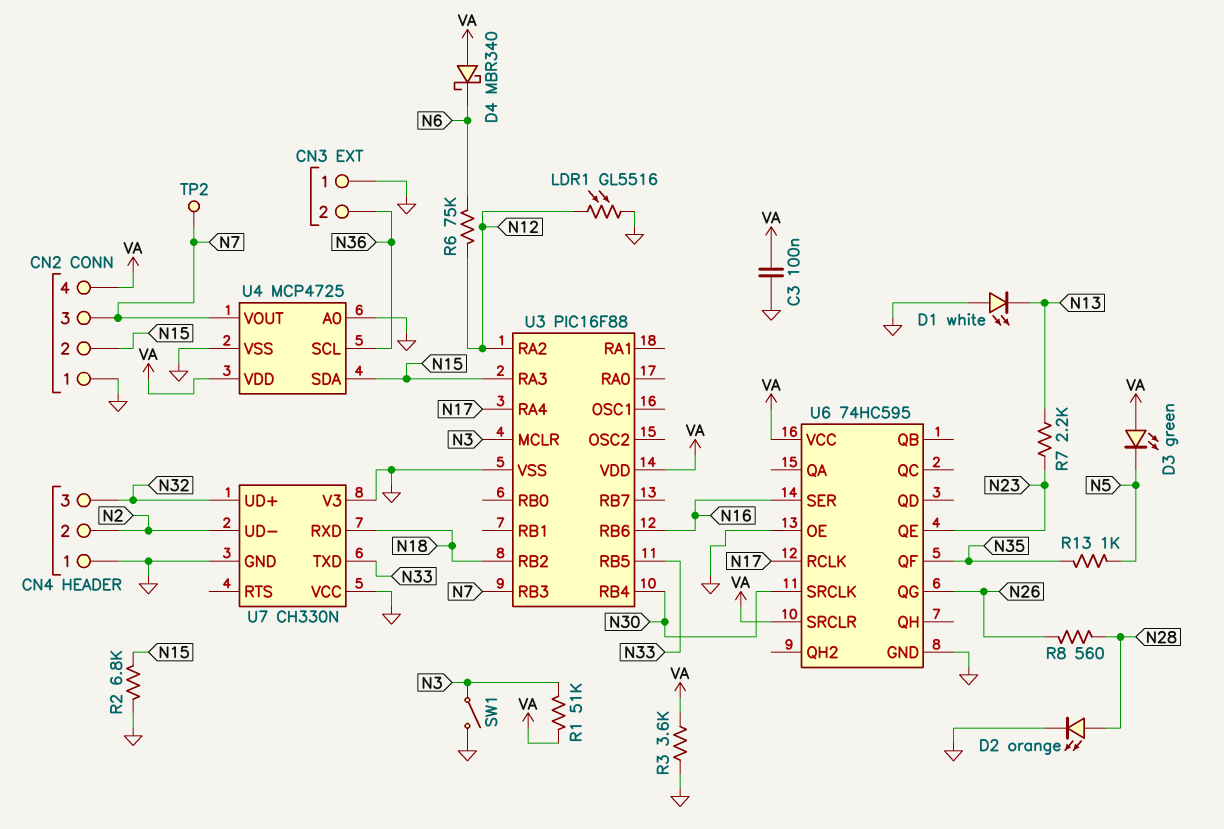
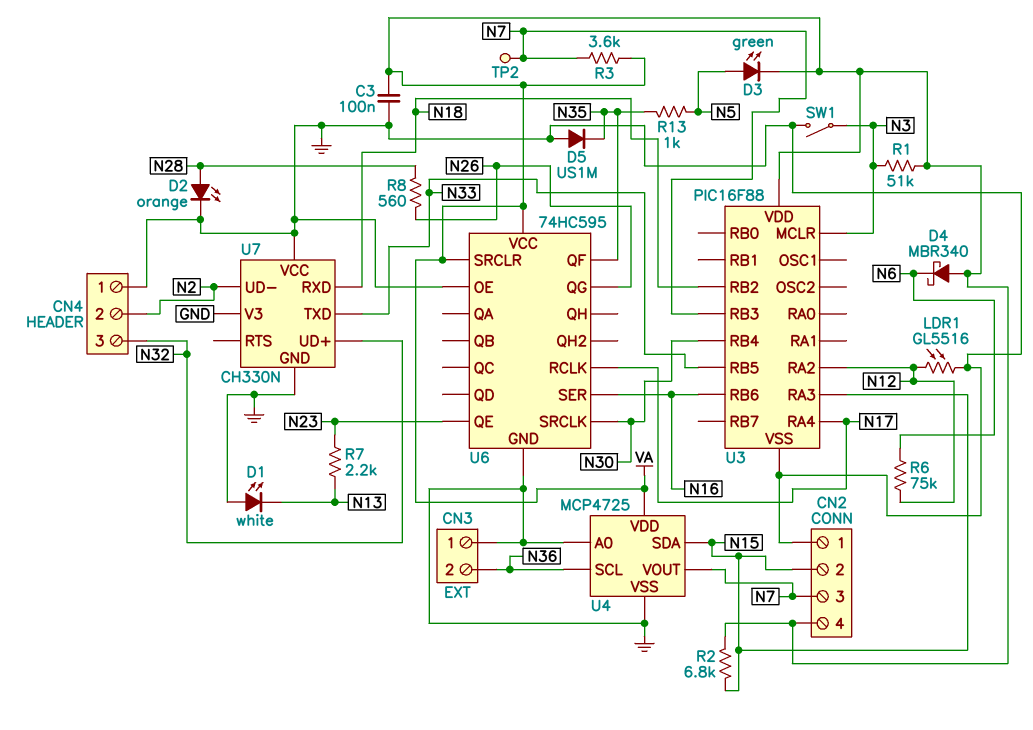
D3: LED green (A VA, K N5) -> LED green (A N5, K VA)
D5: none -> diode US1M (A GND, K N35)
R2: 6.8k (GND, N15) -> 6.8k (N15, VA)
R3: 3.6k (GND, VA) -> 3.6k (N7, VA)

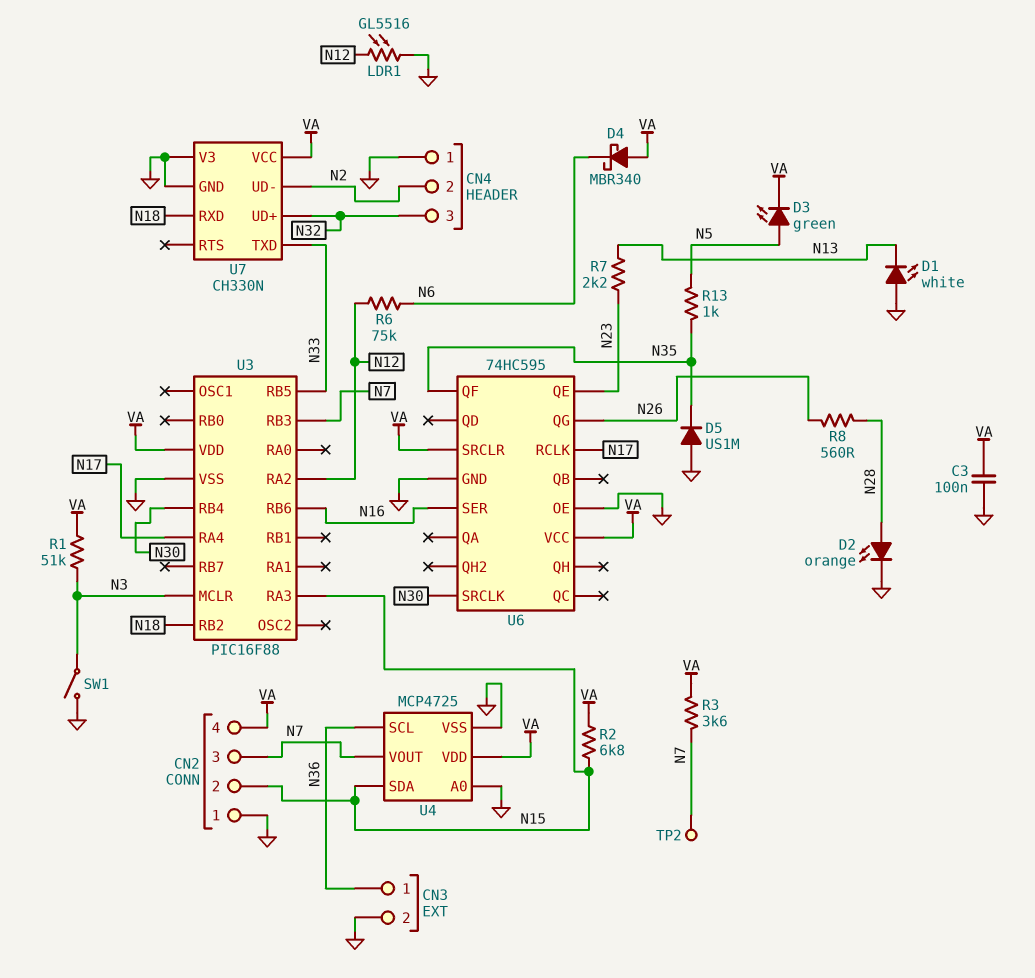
CN3 pin 1: GND -> N36
CN3 pin 2: N36 -> GND
U7 pin VCC: GND -> VA

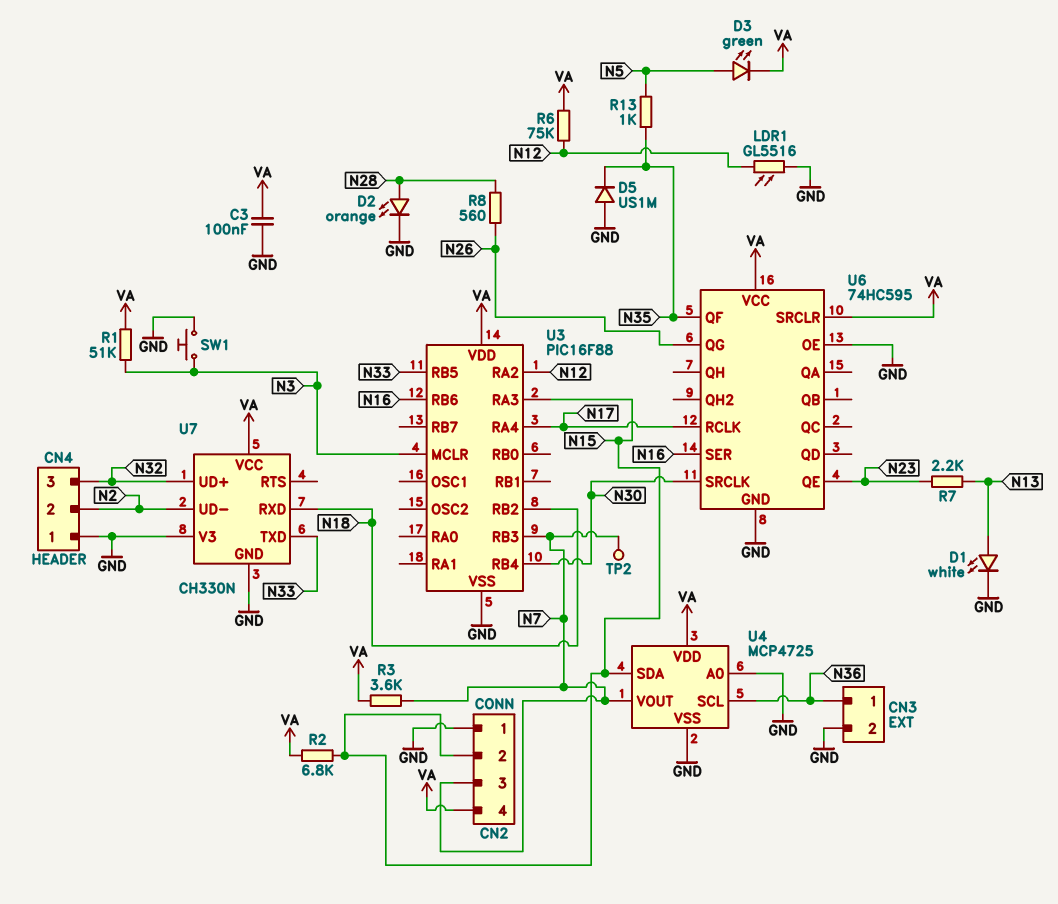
D1: LED white (A GND, K N13) -> LED white (A N13, K GND)
D4: schottky MBR340 (A VA, K N6) -> none
R6: 75k (N6, N12) -> 75k (N12, VA)
SW1: switch (GND, N3) -> button (GND, N3)

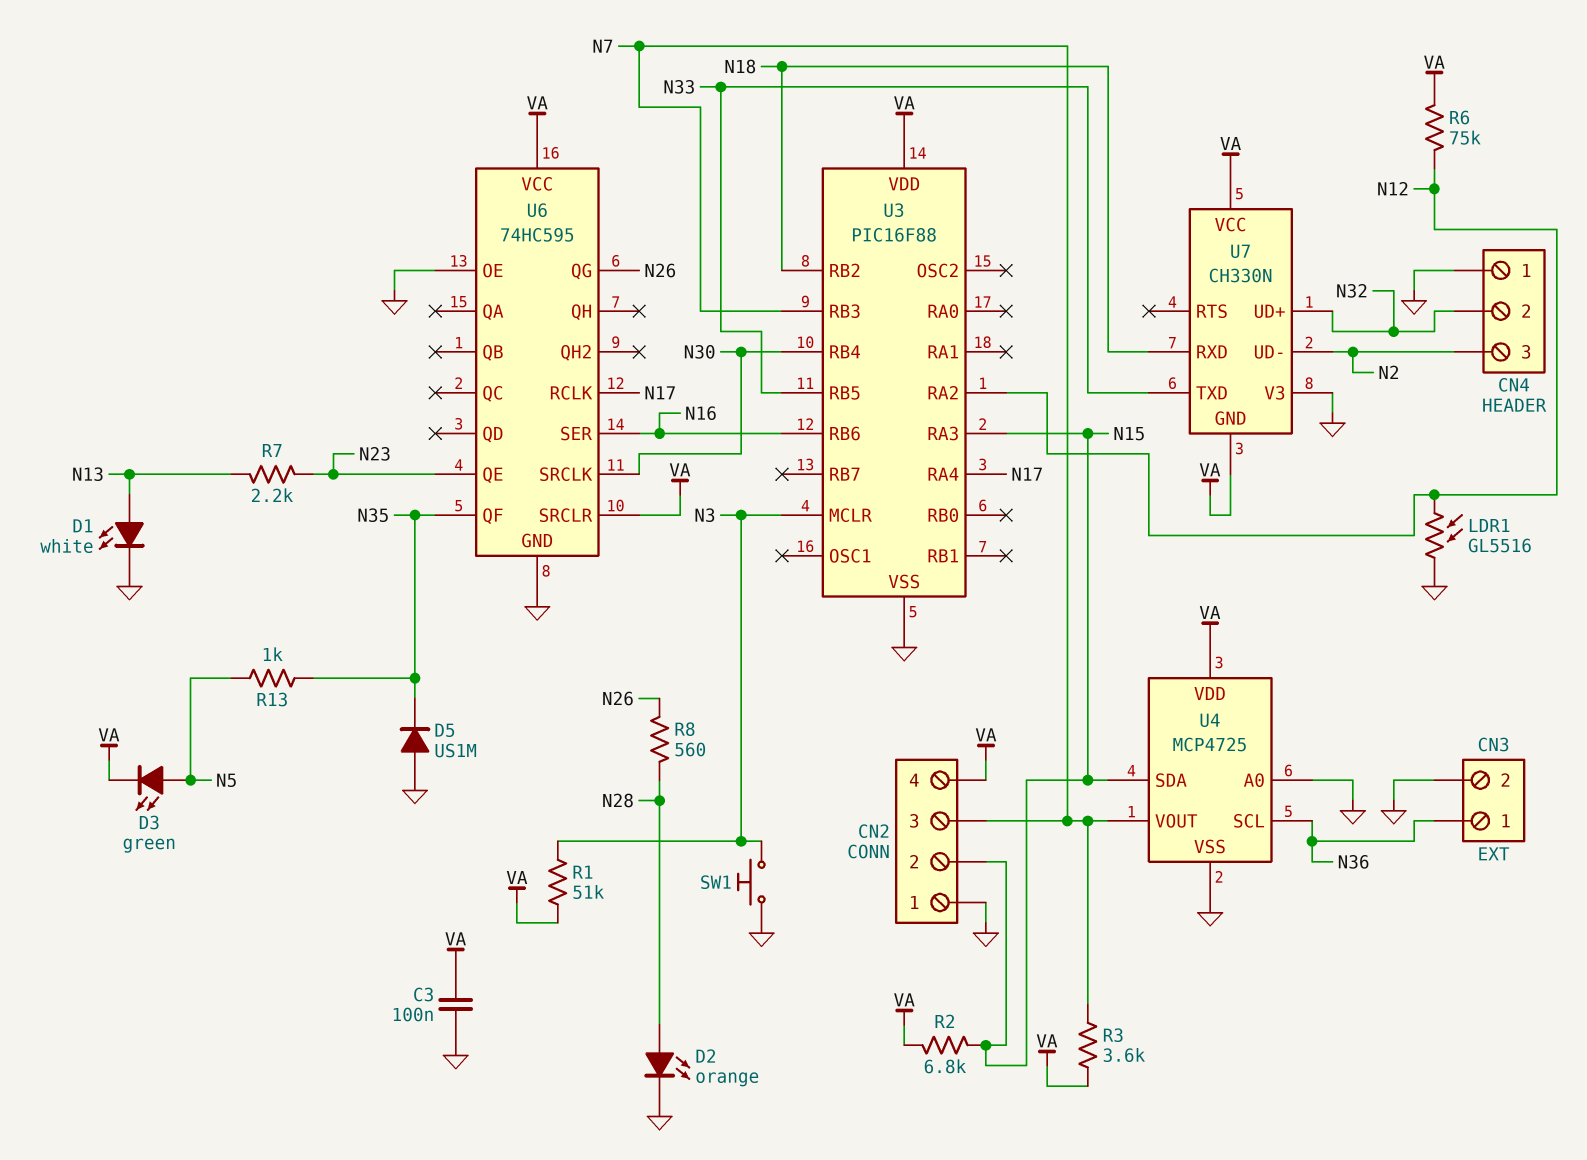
CN4 pin 2: N2 -> N32
CN4 pin 3: N32 -> N2
TP2: test point (N7) -> none
U7 pin GND: GND -> VA

